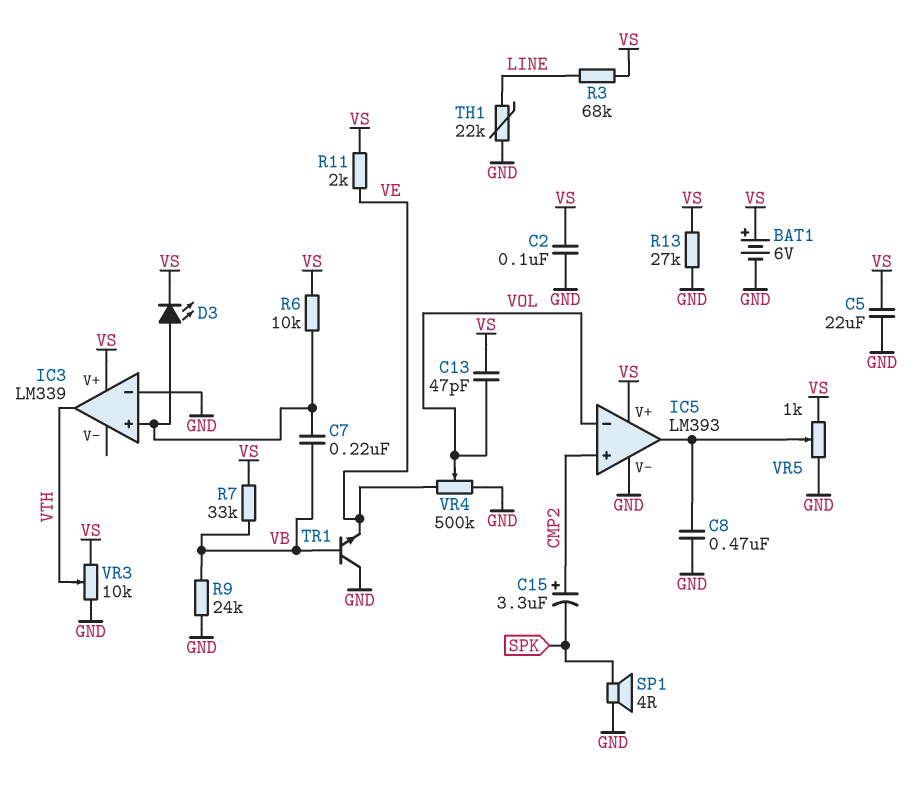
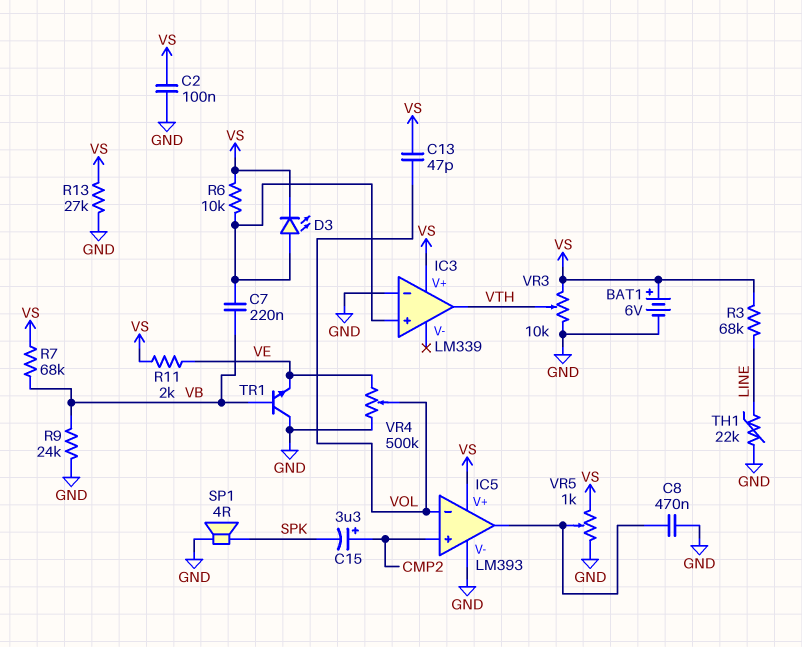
C5: 22uF (GND, VS) -> none
R7: 33k (VB, VS) -> 68k (VB, VS)

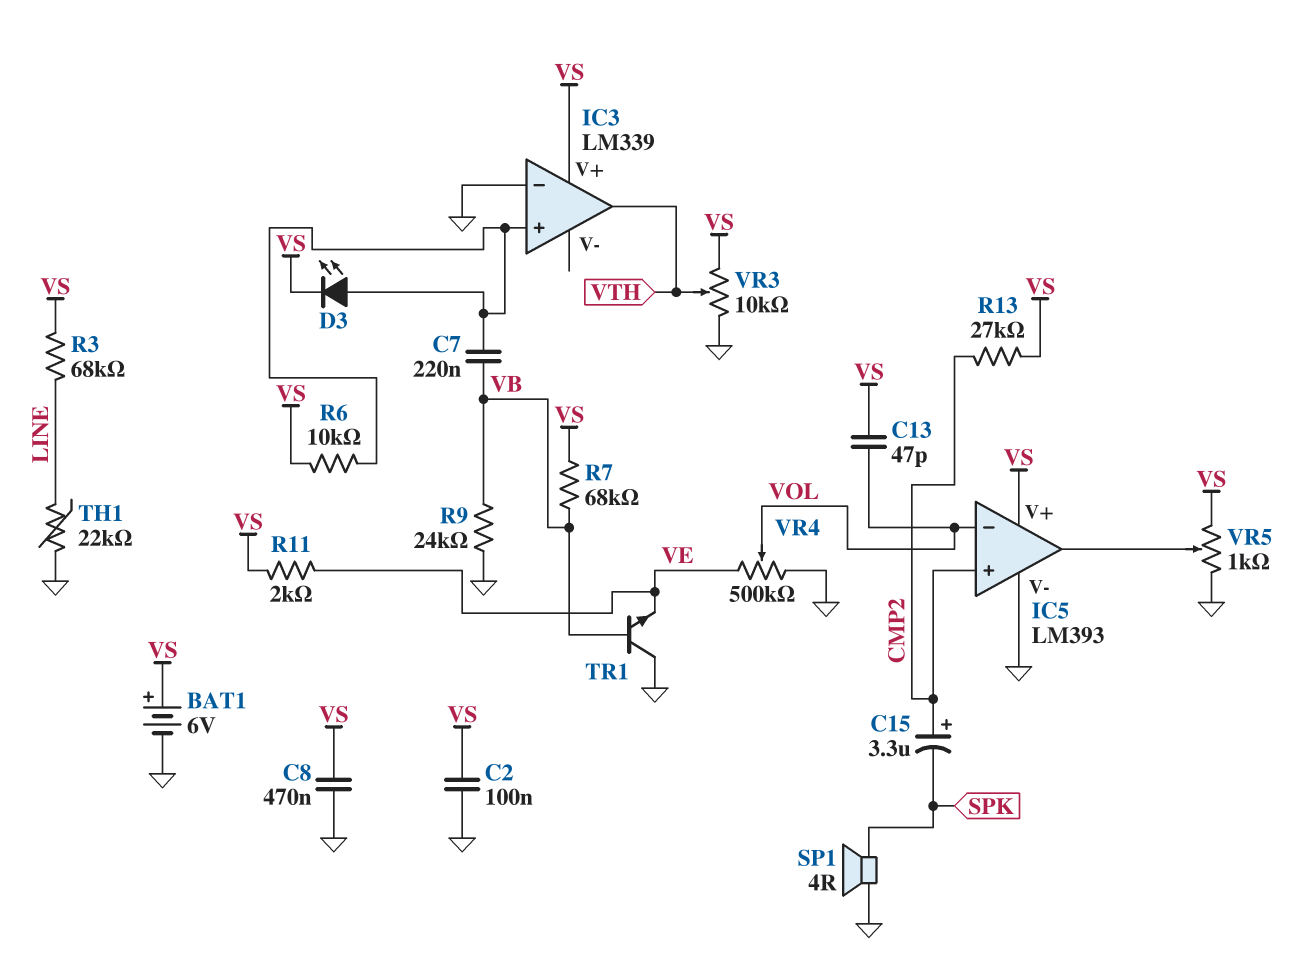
C8: 470nF (GND, IC5/out) -> 470nF (GND, VS)
R13: 27k (GND, VS) -> 27k (CMP2, VS)

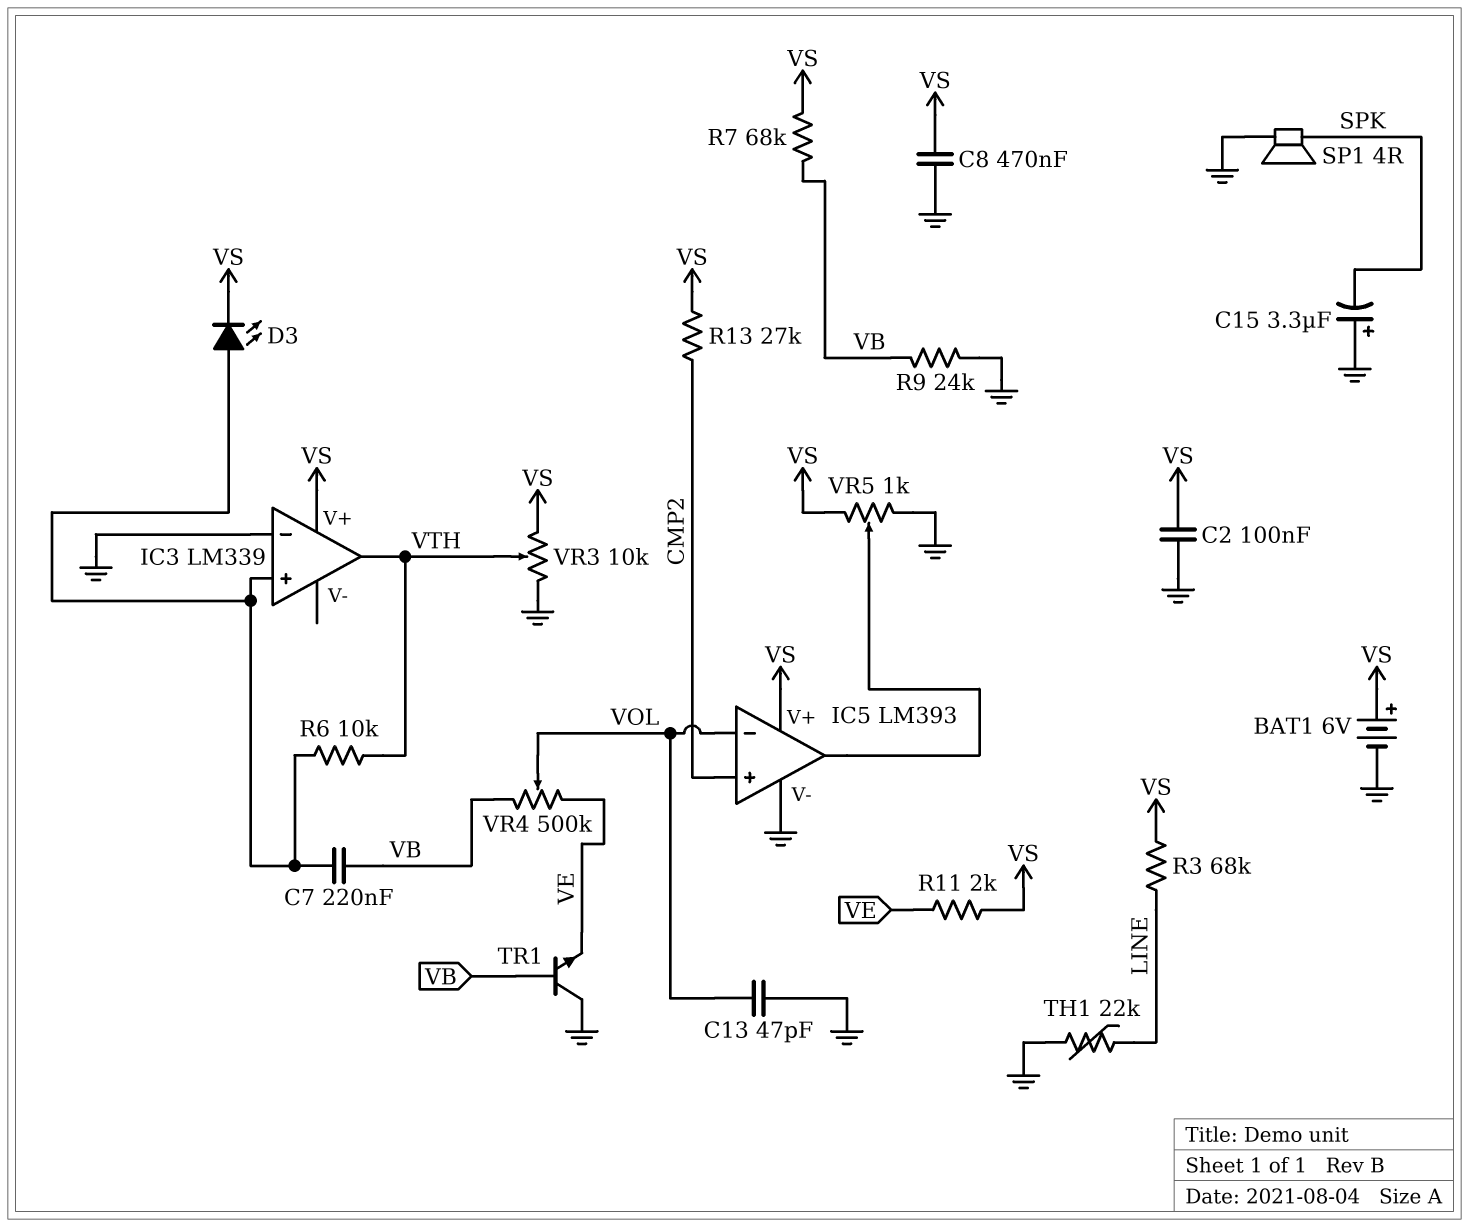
C13: 47pF (VOL, VS) -> 47pF (GND, VOL)
C15: 3.3uF (plus CMP2, minus SPK) -> 3.3uF (plus GND, minus SPK)
R6: 10k (IC3/in+, VS) -> 10k (IC3/in+, VTH)
VR4: 500k (GND, VE, wiper VOL) -> 500k (VB, VE, wiper VOL)

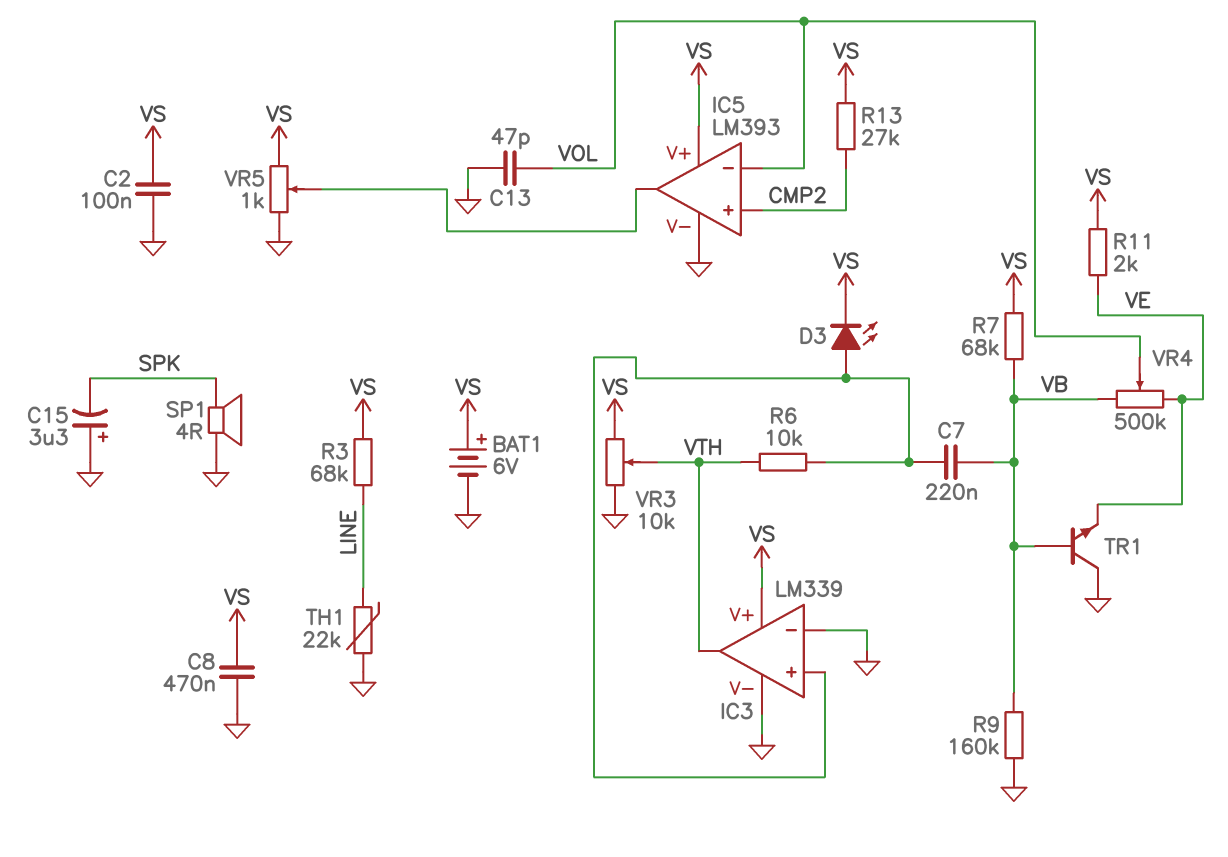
IC3 pin V-: none -> GND
R9: 24k (GND, VB) -> 160k (GND, VB)

